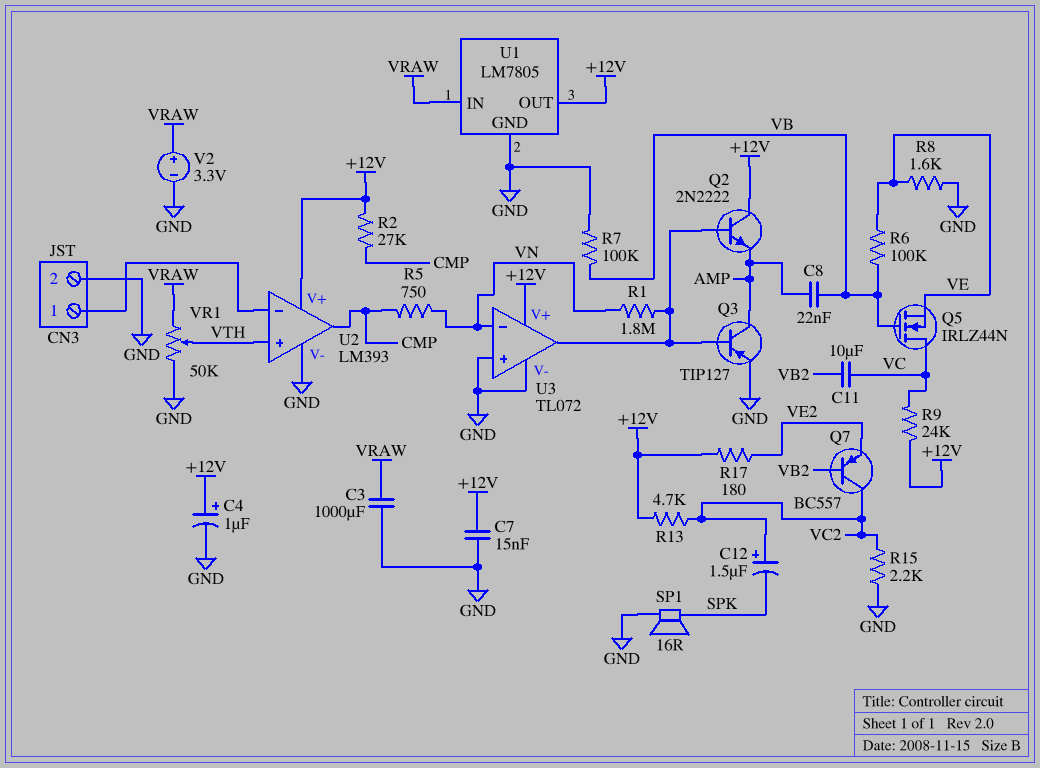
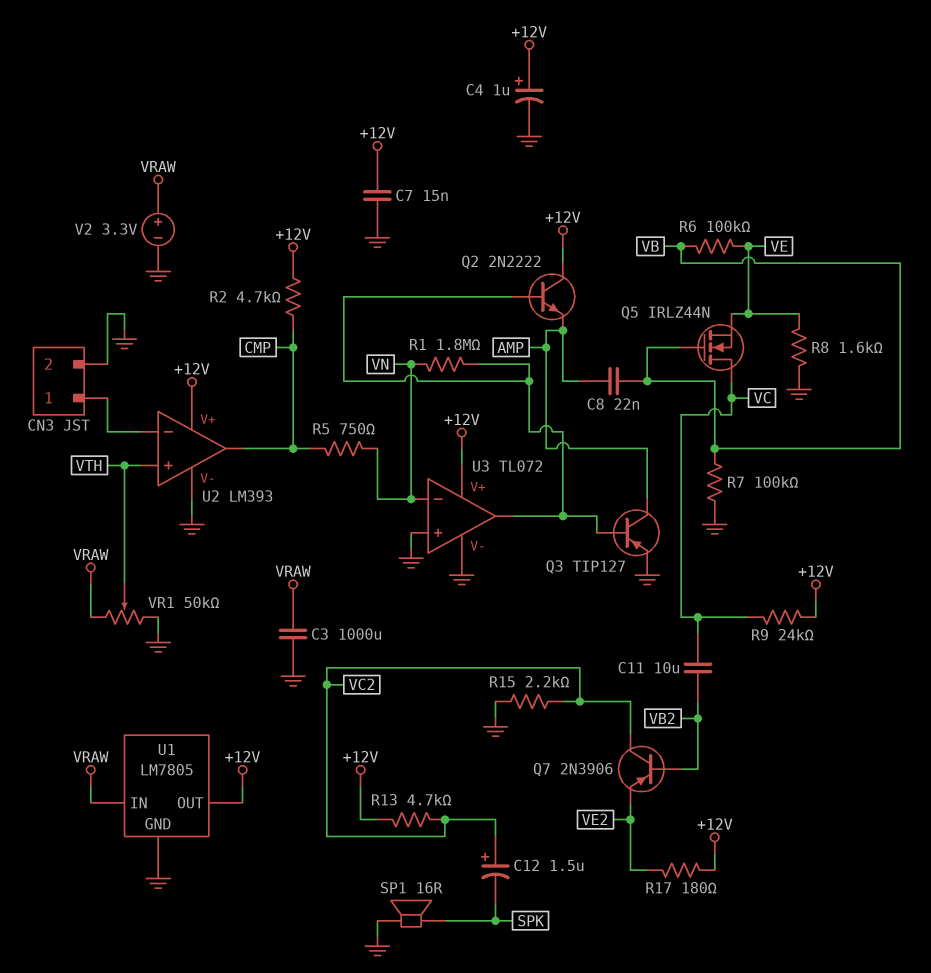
Q7: PNP BC557 (B VB2, C VC2, E VE2) -> PNP 2N3906 (B VB2, C VC2, E VE2)
R2: 27k (+12V, CMP) -> 4.7k (+12V, CMP)

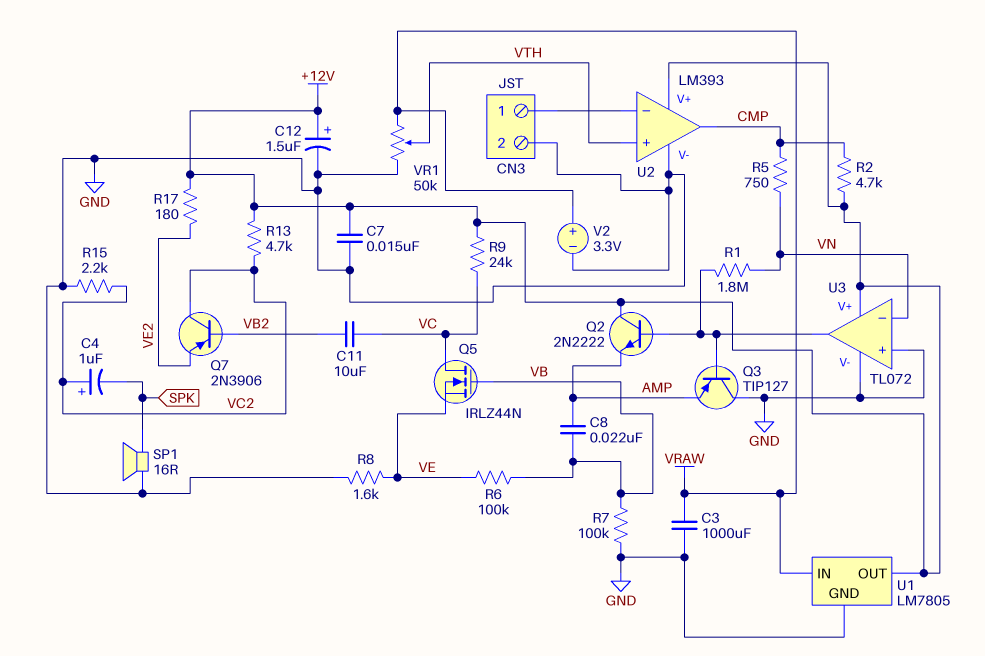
C4: 1uF (plus +12V, minus GND) -> 1uF (plus VC2, minus SPK)
C12: 1.5uF (plus VC2, minus SPK) -> 1.5uF (plus +12V, minus GND)
Q3: PNP TIP127 (B U3/out, C AMP, E GND) -> PNP TIP127 (B U3/out, C GND, E AMP)

